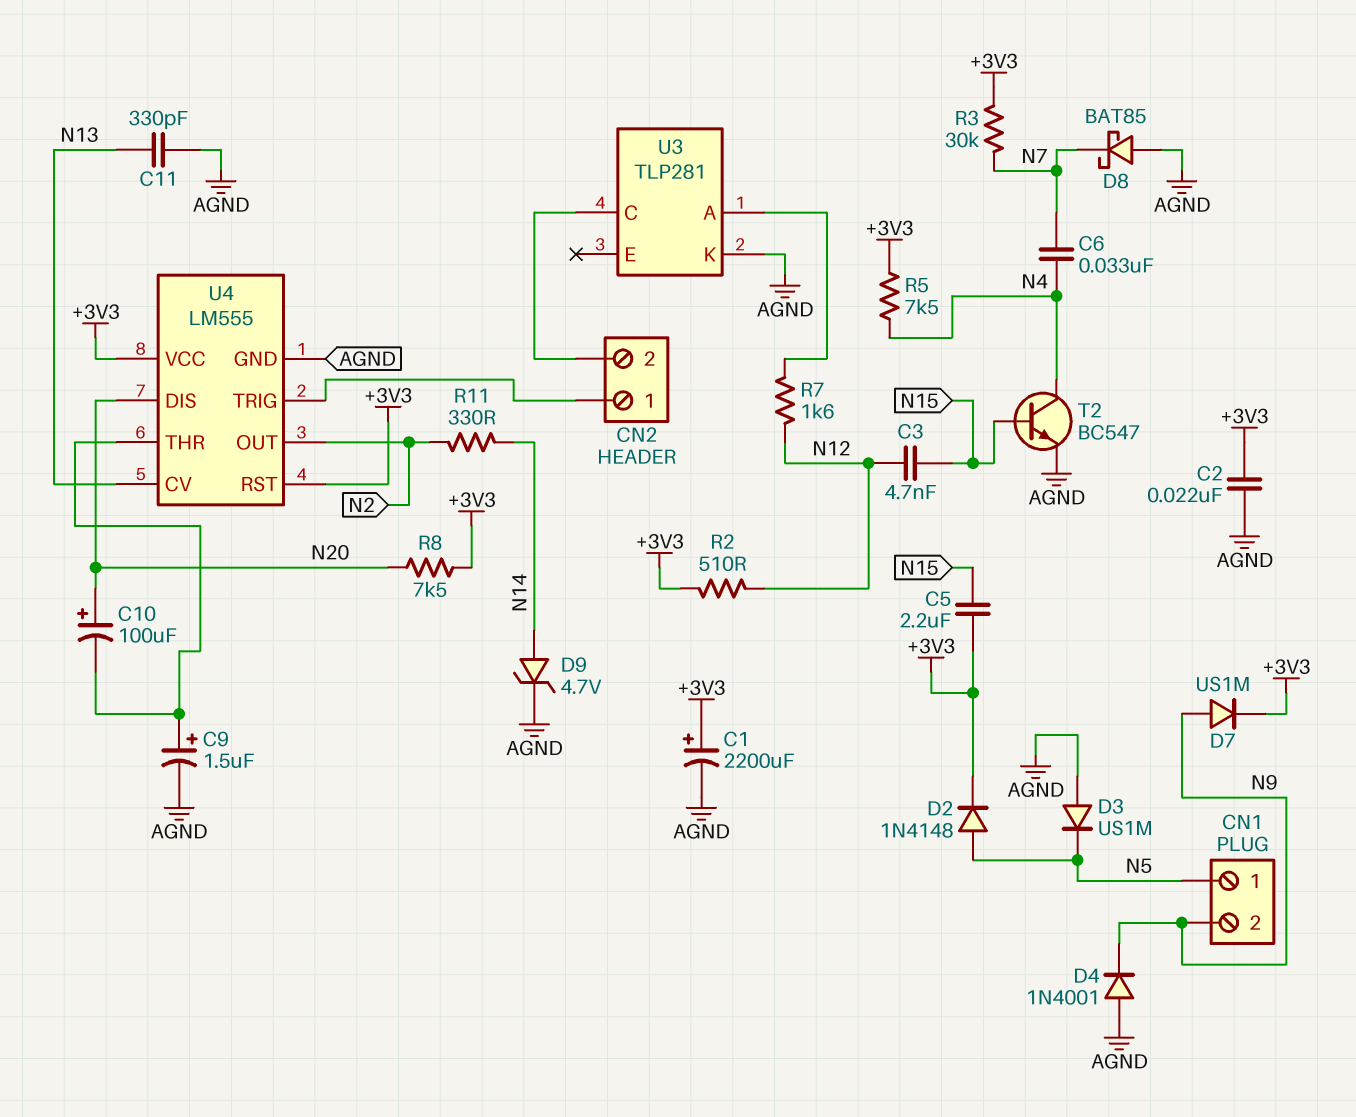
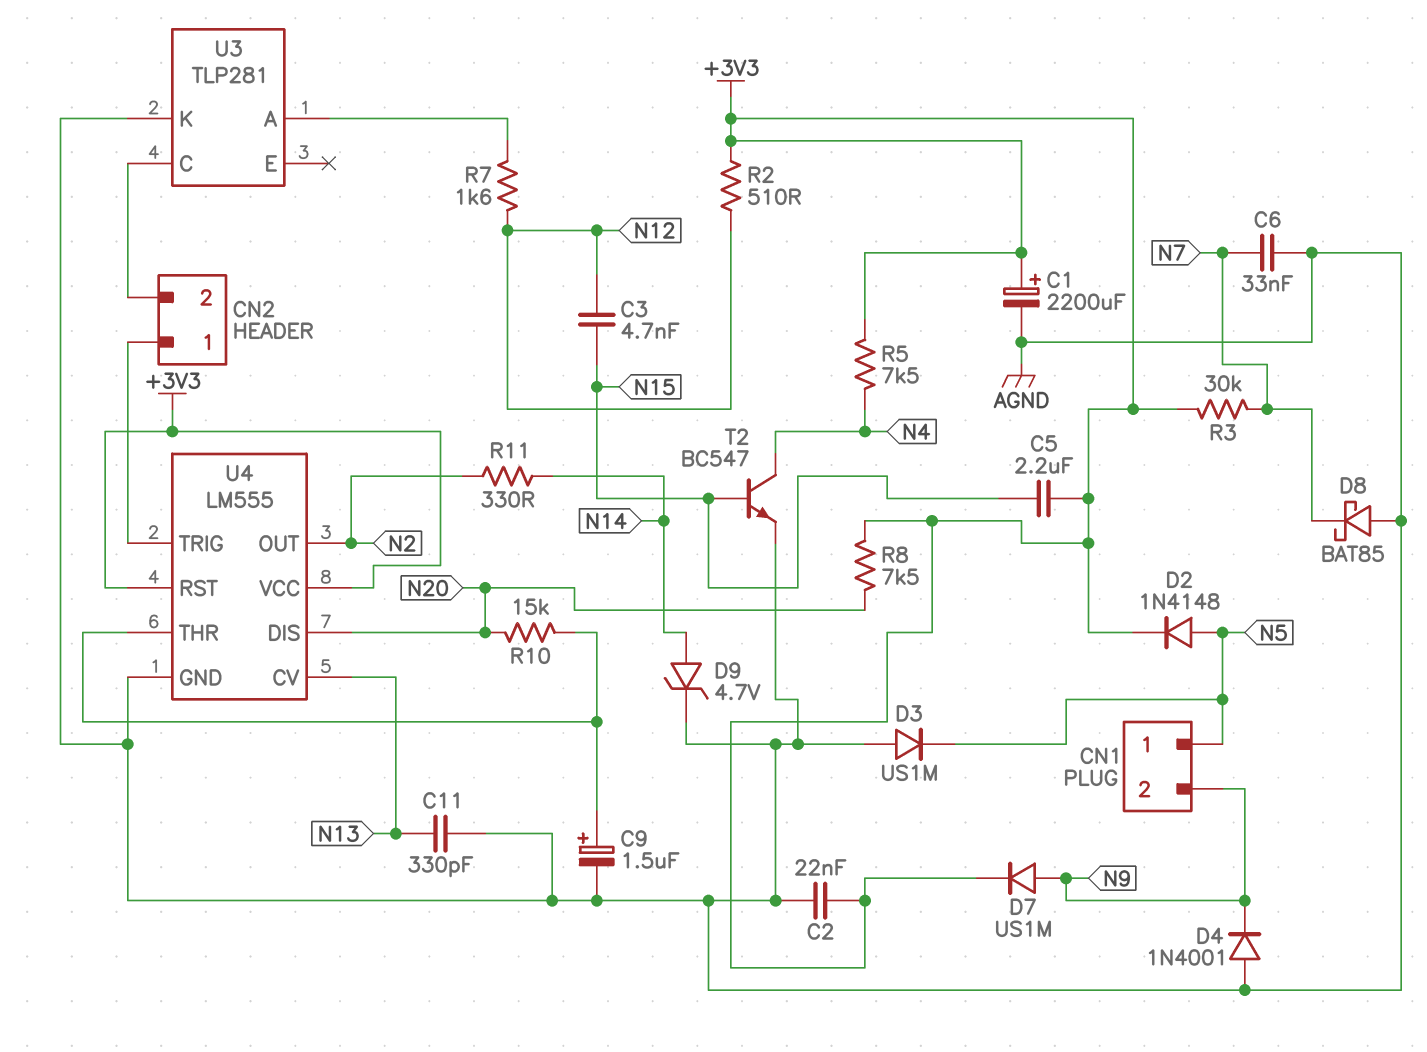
C6: 33nF (N4, N7) -> 33nF (AGND, N7)
C10: 100uF (plus N20, minus U4/THR) -> none
R10: none -> 15k (N20, U4/THR)

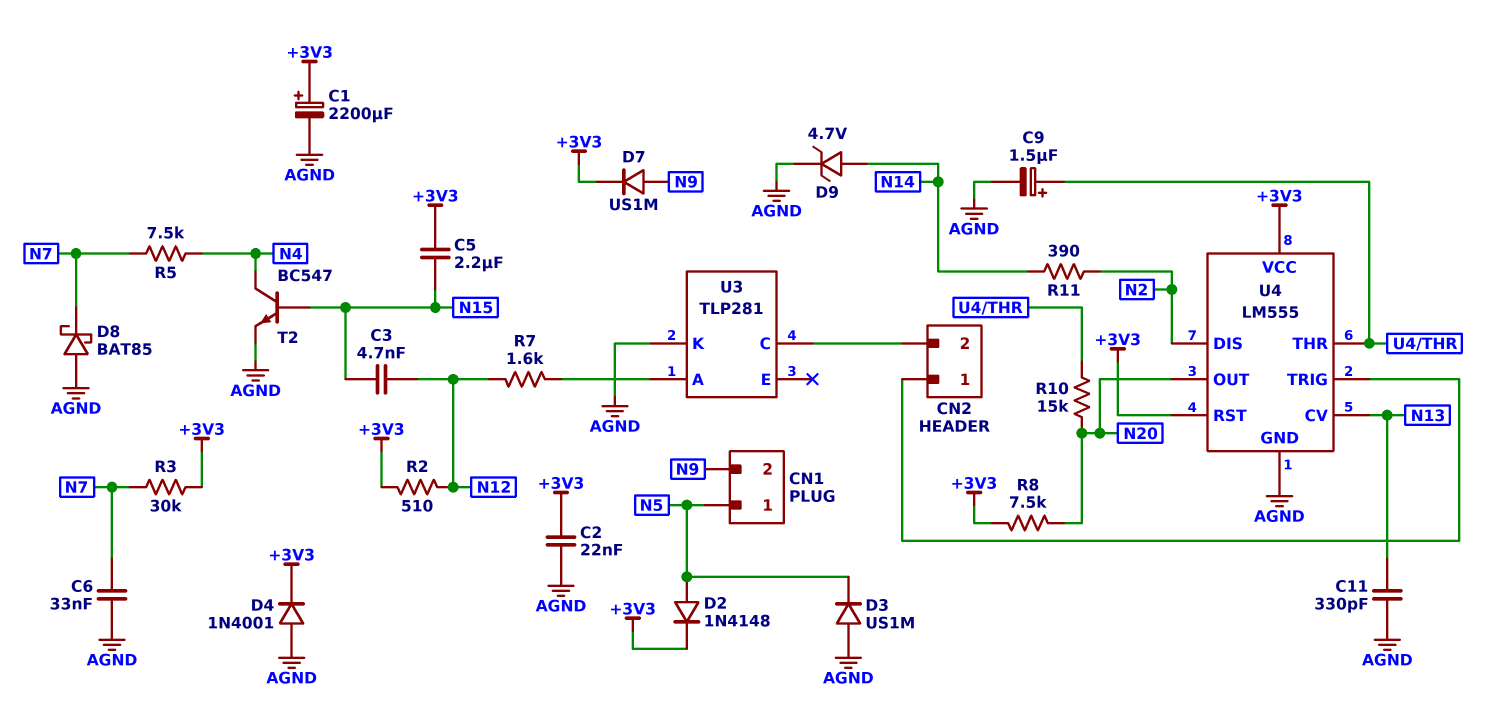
D4: diode 1N4001 (A AGND, K N9) -> diode 1N4001 (A AGND, K +3V3)
R5: 7.5k (+3V3, N4) -> 7.5k (N4, N7)
R11: 330 (N2, N14) -> 390 (N2, N14)
U4 pin DIS: N20 -> N2
U4 pin OUT: N2 -> N20

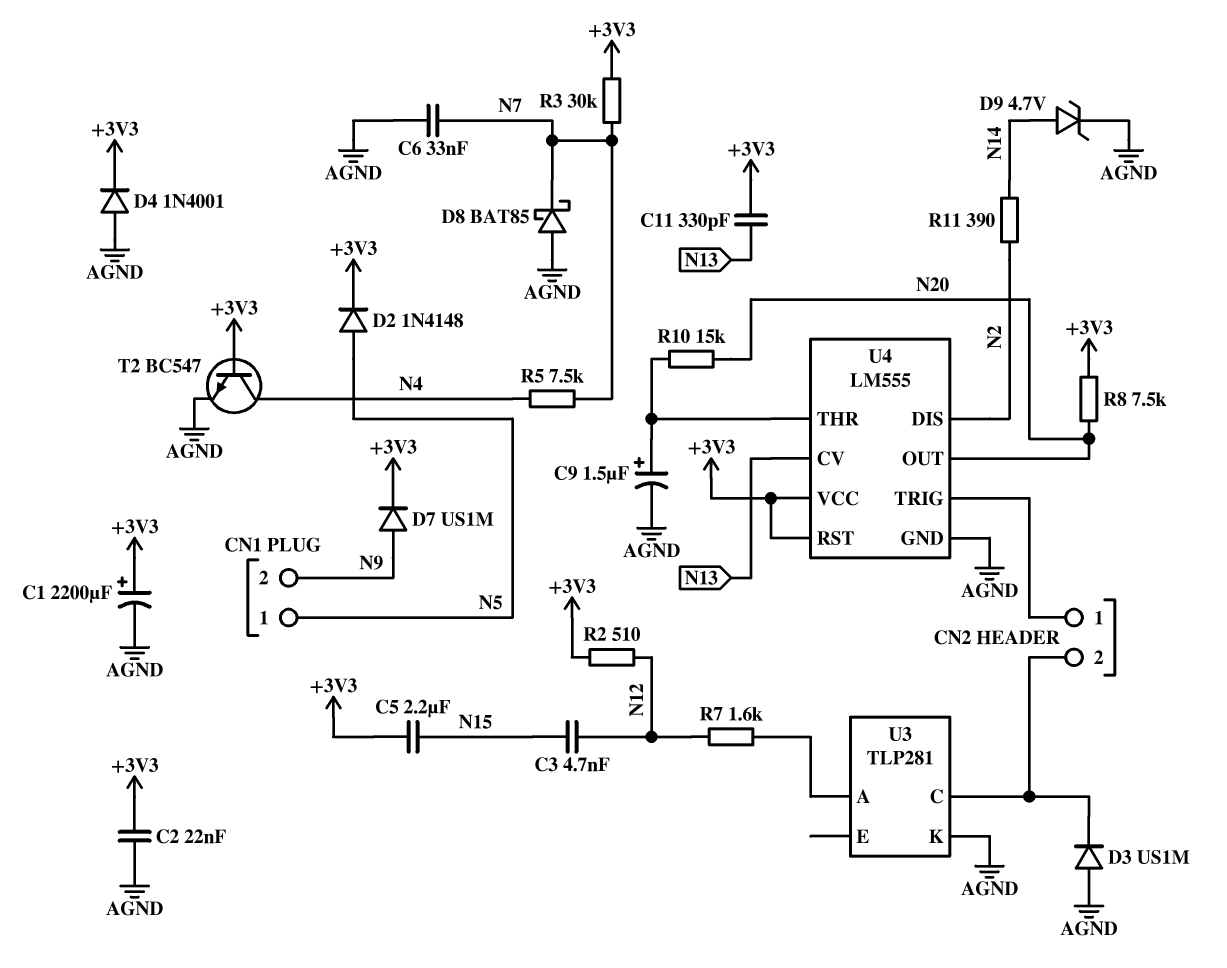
C11: 330pF (AGND, N13) -> 330pF (+3V3, N13)
D3: diode US1M (A AGND, K N5) -> diode US1M (A AGND, K CN2/2)
T2: NPN BC547 (B N15, C N4, E AGND) -> NPN BC547 (B +3V3, C N4, E AGND)

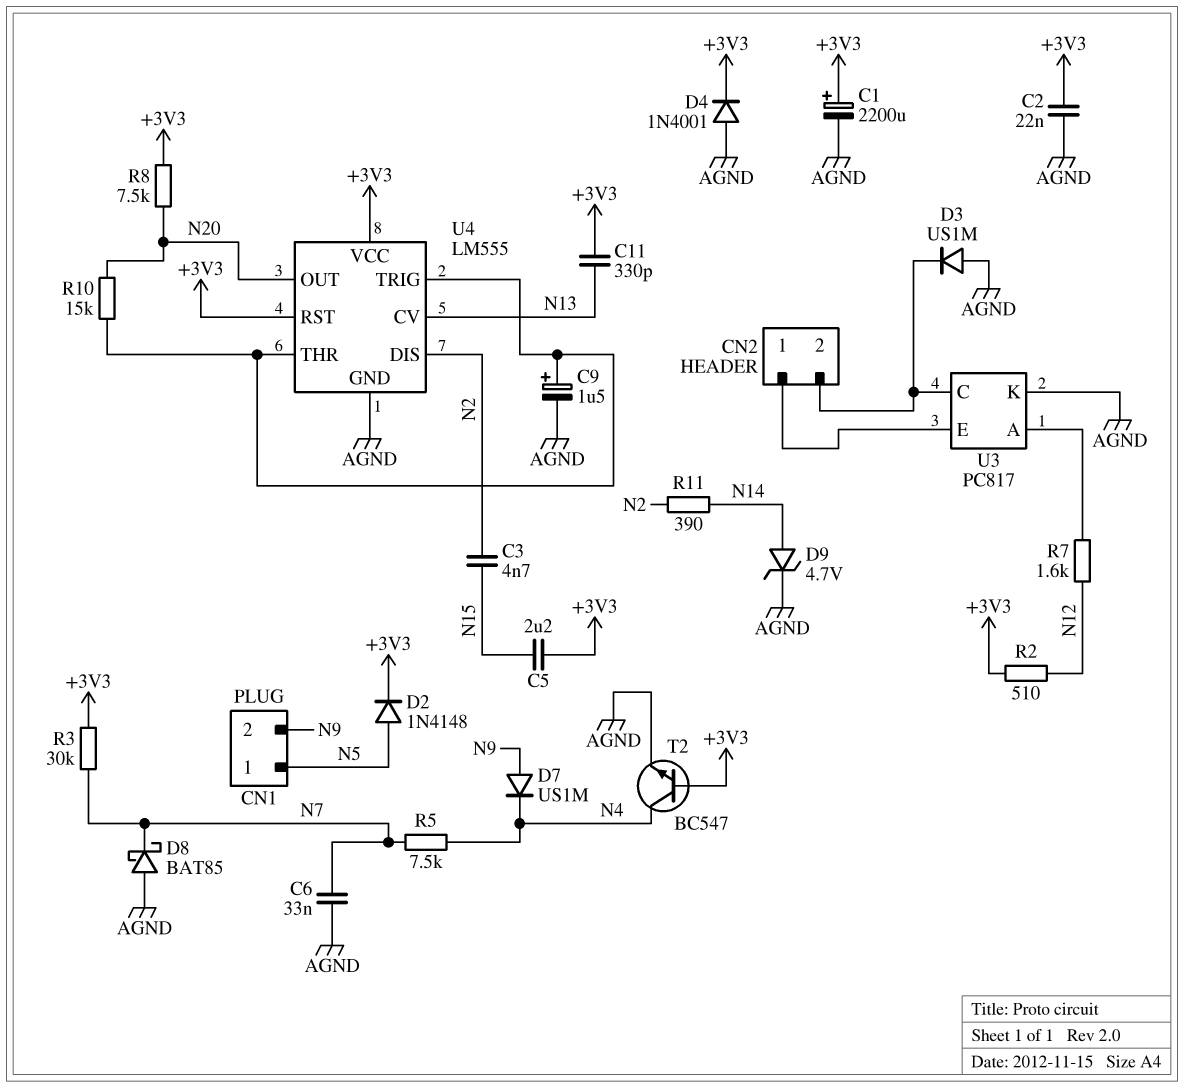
C3: 4.7nF (N12, N15) -> 4.7nF (N2, N15)
D7: diode US1M (A N9, K +3V3) -> diode US1M (A N9, K N4)
U3: TLP281 -> PC817
U3 pin E: none -> CN2/1
U4 pin TRIG: CN2/1 -> U4/THR

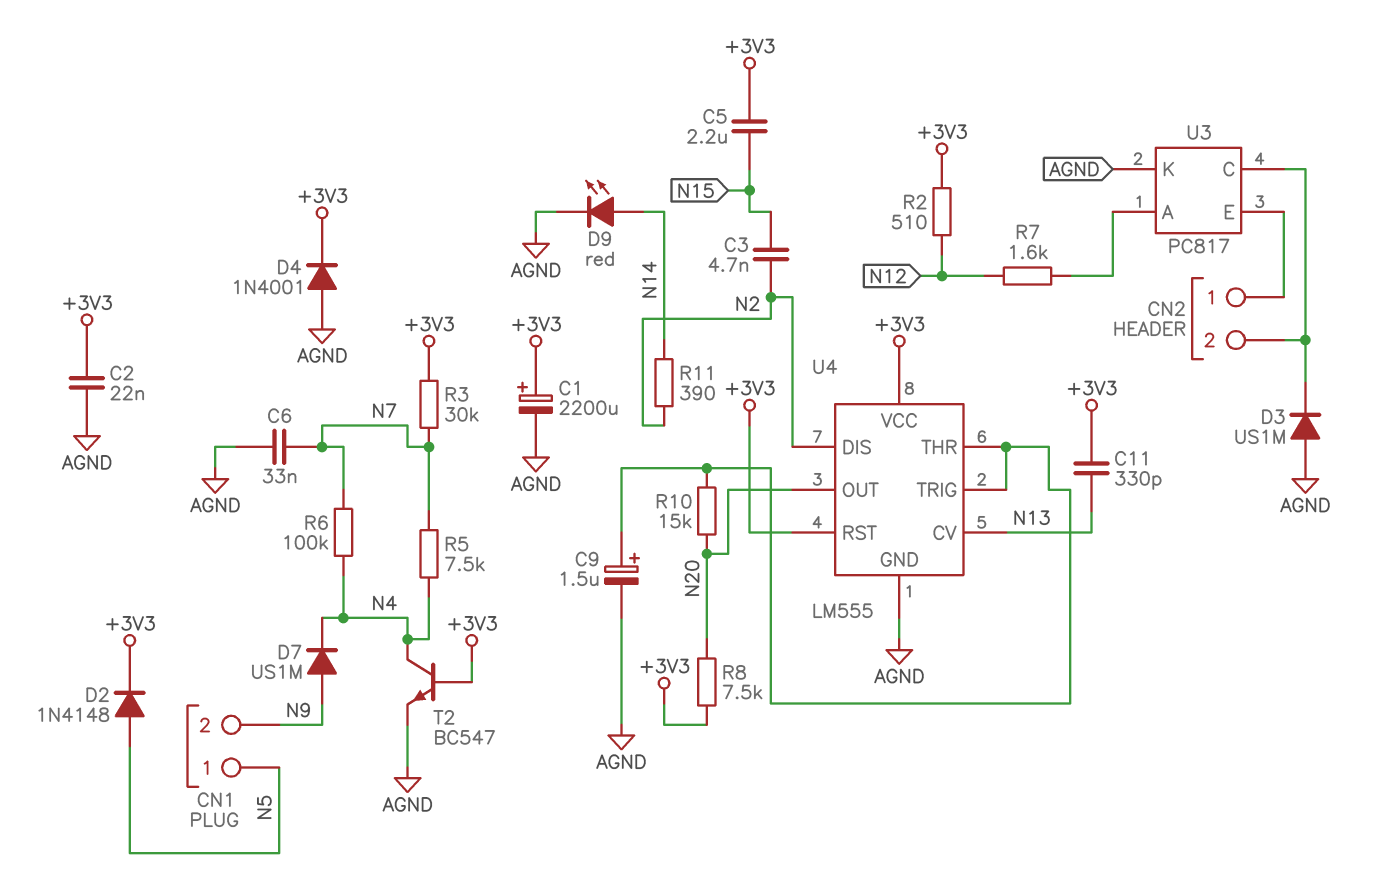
D8: schottky BAT85 (A AGND, K N7) -> none
D9: zener 4.7V (A N14, K AGND) -> LED red (A N14, K AGND)
R6: none -> 100k (N4, N7)

